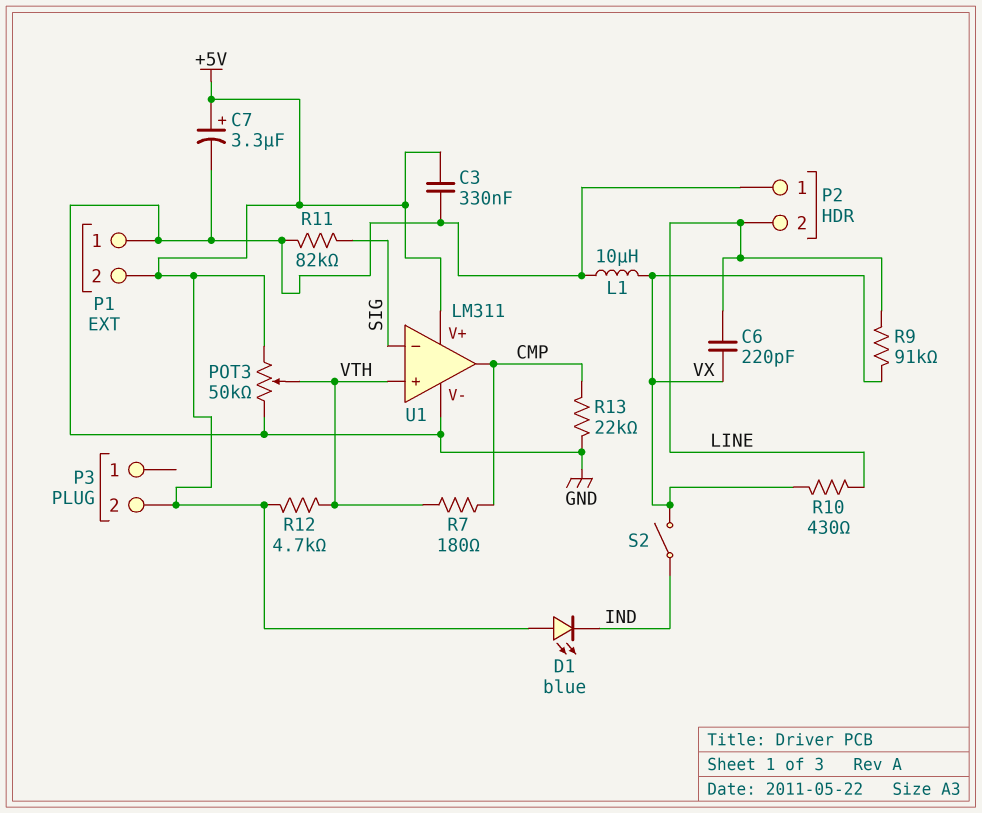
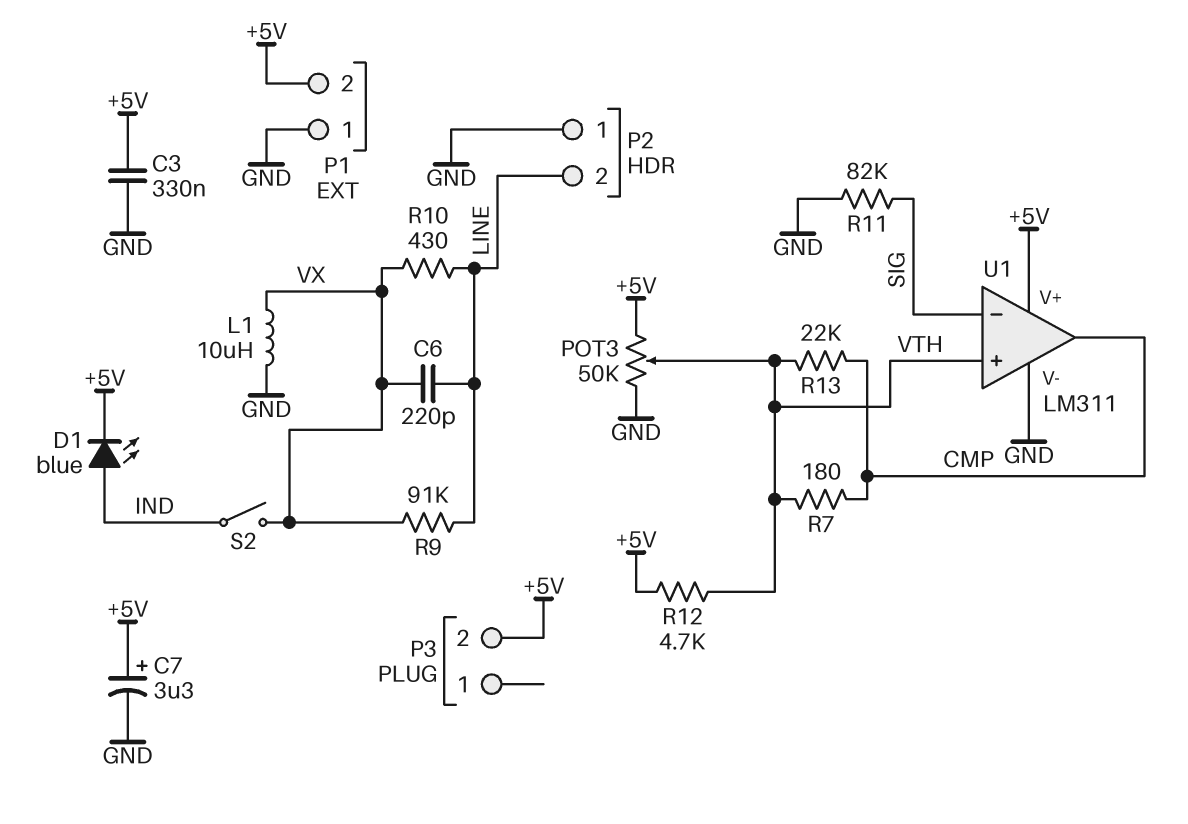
D1: LED blue (A +5V, K IND) -> LED blue (A IND, K +5V)
R13: 22k (CMP, GND) -> 22k (CMP, VTH)

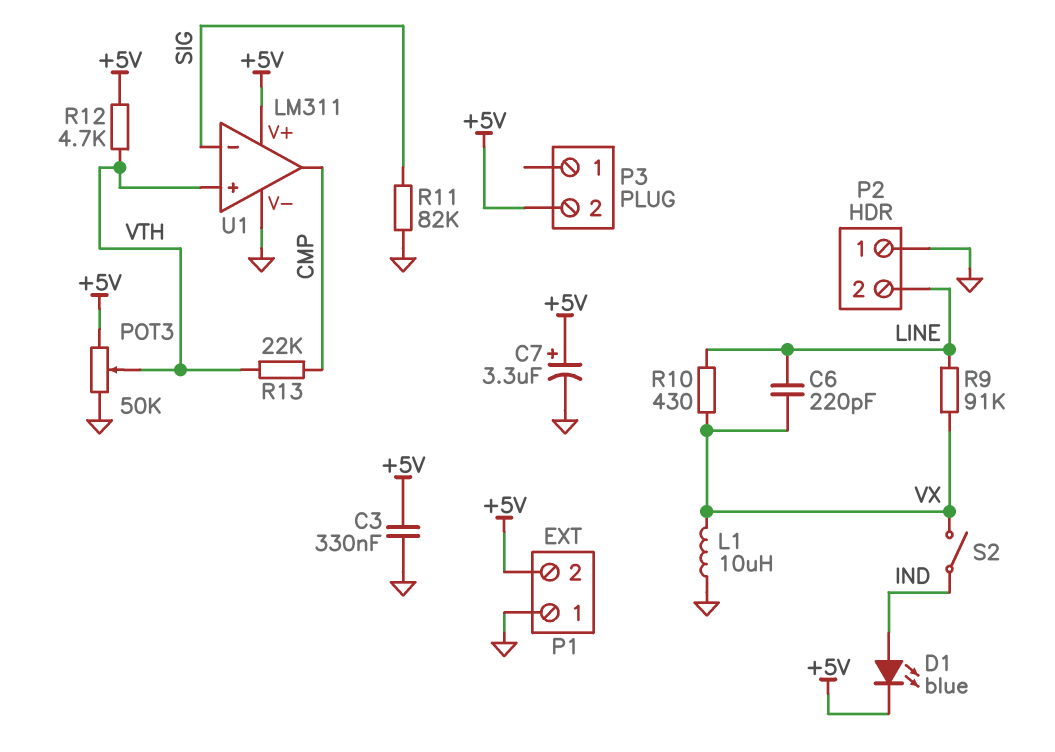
R7: 180 (CMP, VTH) -> none

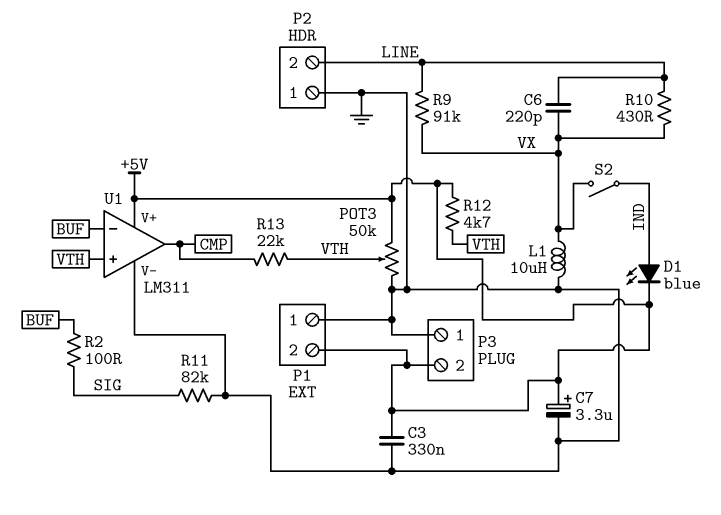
P3 pin 1: none -> GND
R2: none -> 100 (BUF, SIG)
U1 pin in-: SIG -> BUF

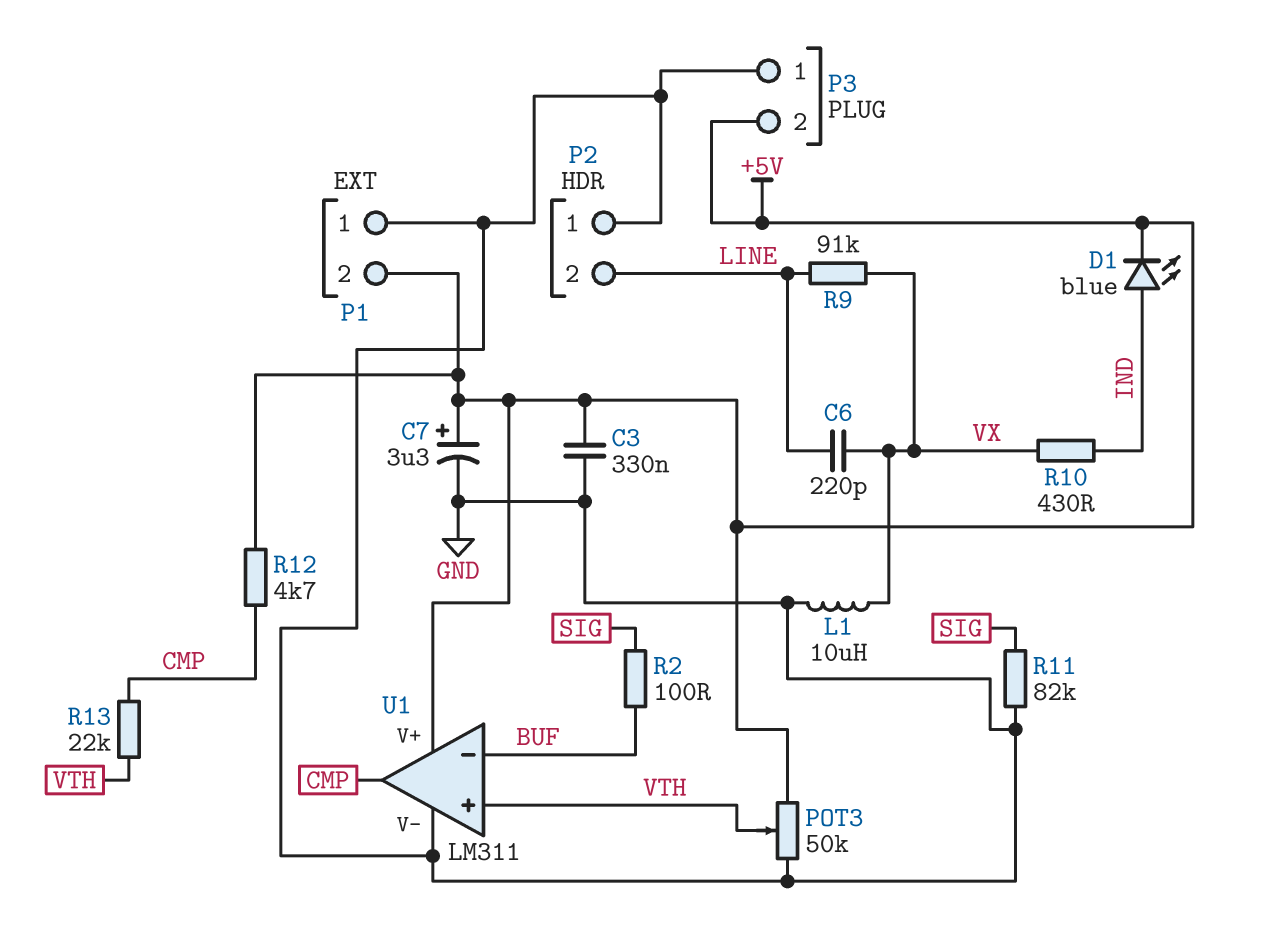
R10: 430 (LINE, VX) -> 430 (IND, VX)
R12: 4.7k (+5V, VTH) -> 4.7k (+5V, CMP)
S2: switch (IND, VX) -> none

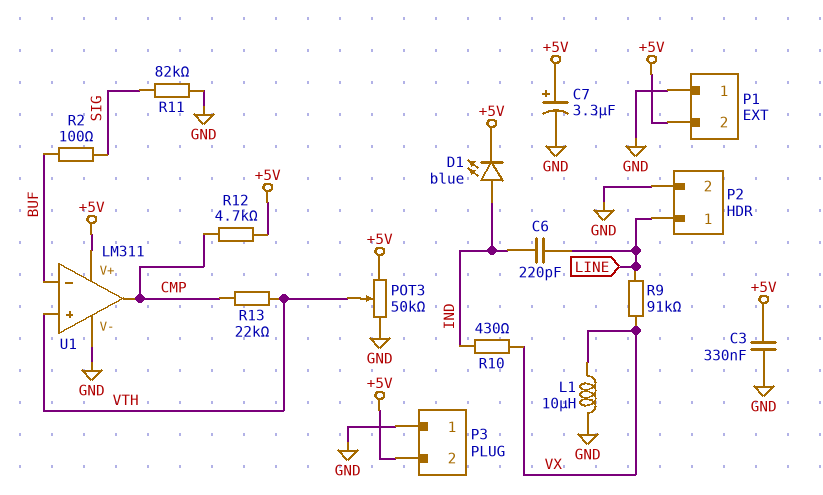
C6: 220pF (LINE, VX) -> 220pF (IND, LINE)
P2 pin 1: GND -> LINE
P2 pin 2: LINE -> GND

